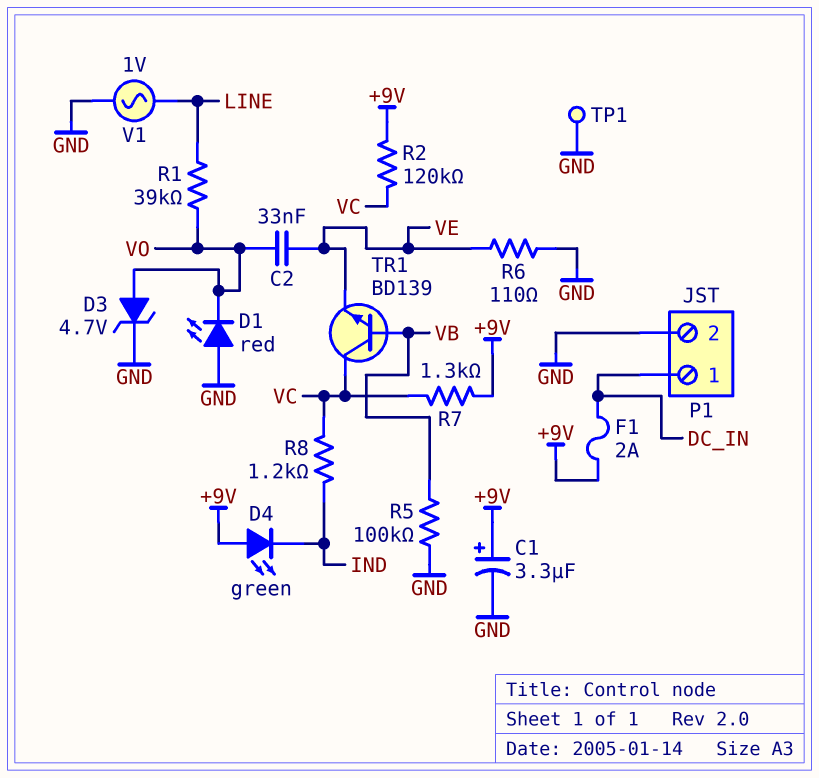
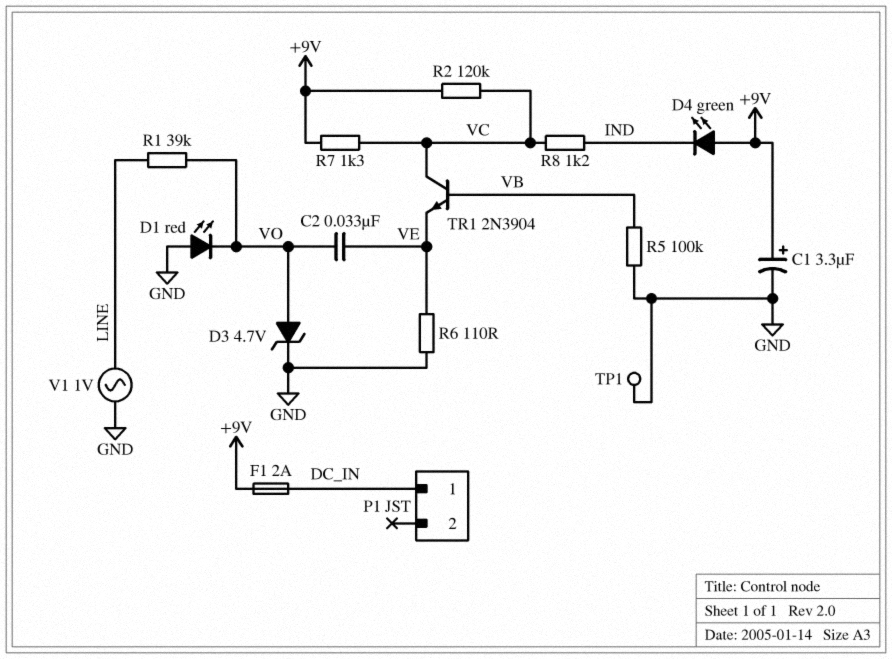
P1 pin 2: GND -> none
TR1: NPN BD139 (B VB, C VC, E VE) -> NPN 2N3904 (B VB, C VC, E VE)

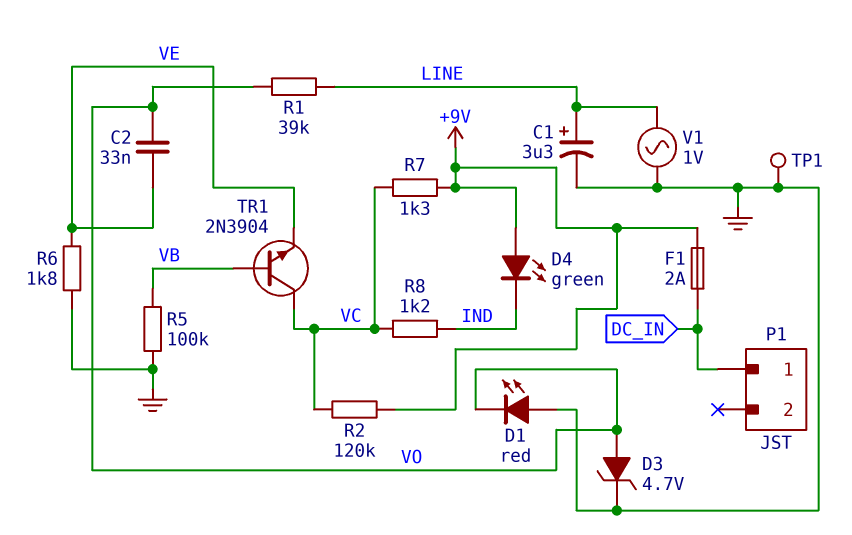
C1: 3.3uF (plus +9V, minus GND) -> 3.3uF (plus LINE, minus GND)
R6: 110 (GND, VE) -> 1.8k (GND, VE)

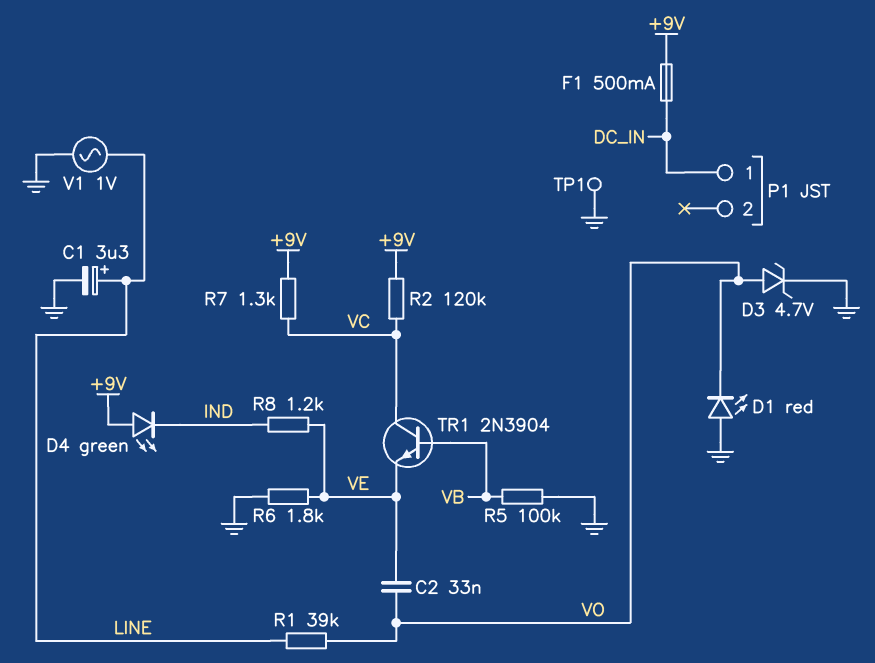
F1: 2A (+9V, DC_IN) -> 500mA (+9V, DC_IN)
R8: 1.2k (IND, VC) -> 1.2k (IND, VE)

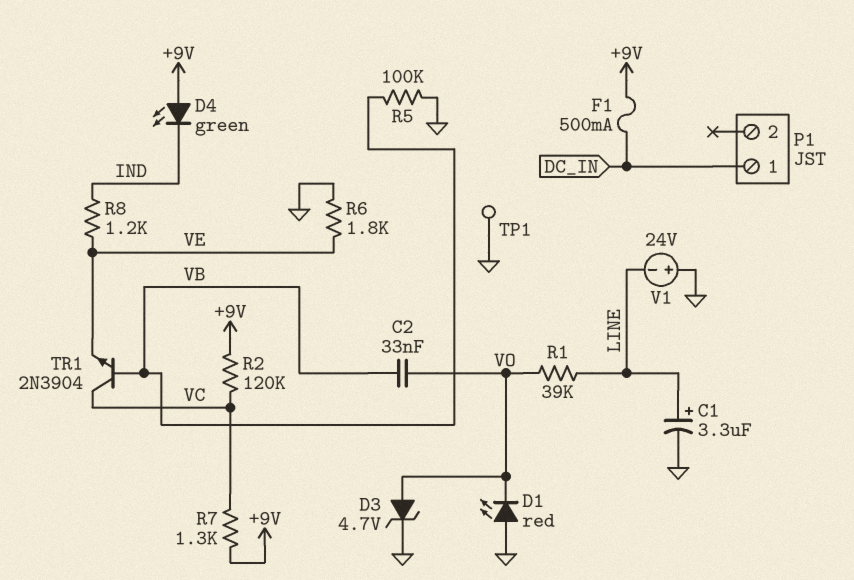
C2: 33nF (VE, VO) -> 33nF (VB, VO)
V1: AC 1V (GND, LINE) -> 24V (plus GND, minus LINE)

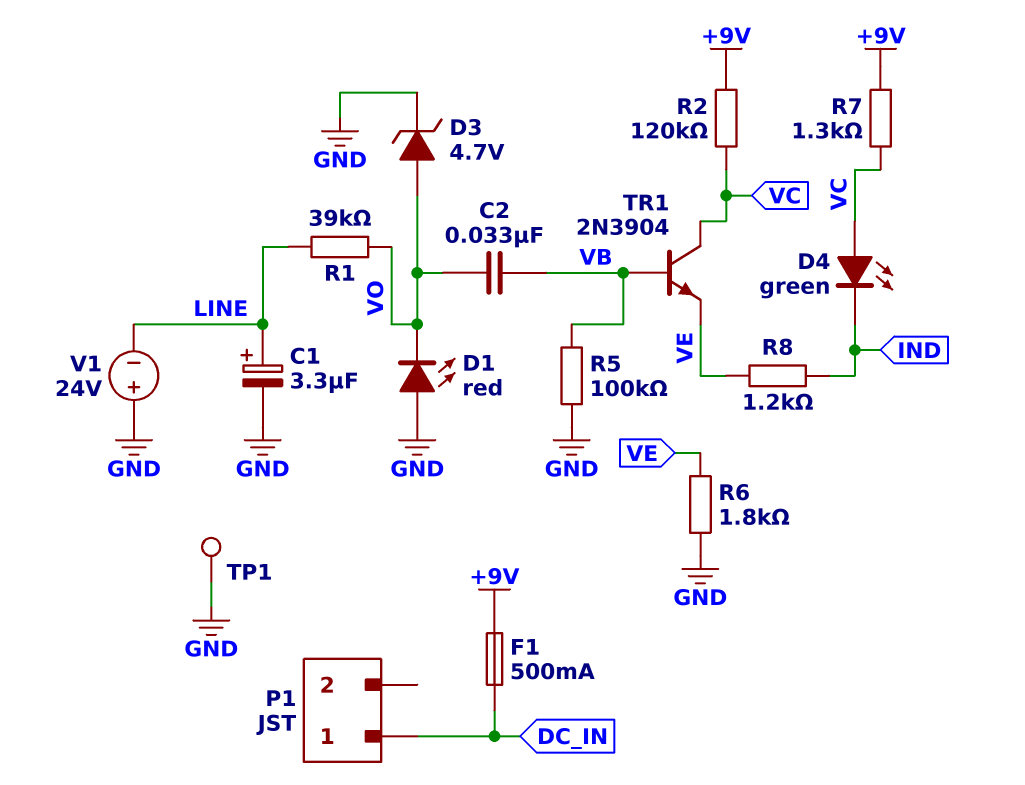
D4: LED green (A +9V, K IND) -> LED green (A VC, K IND)

